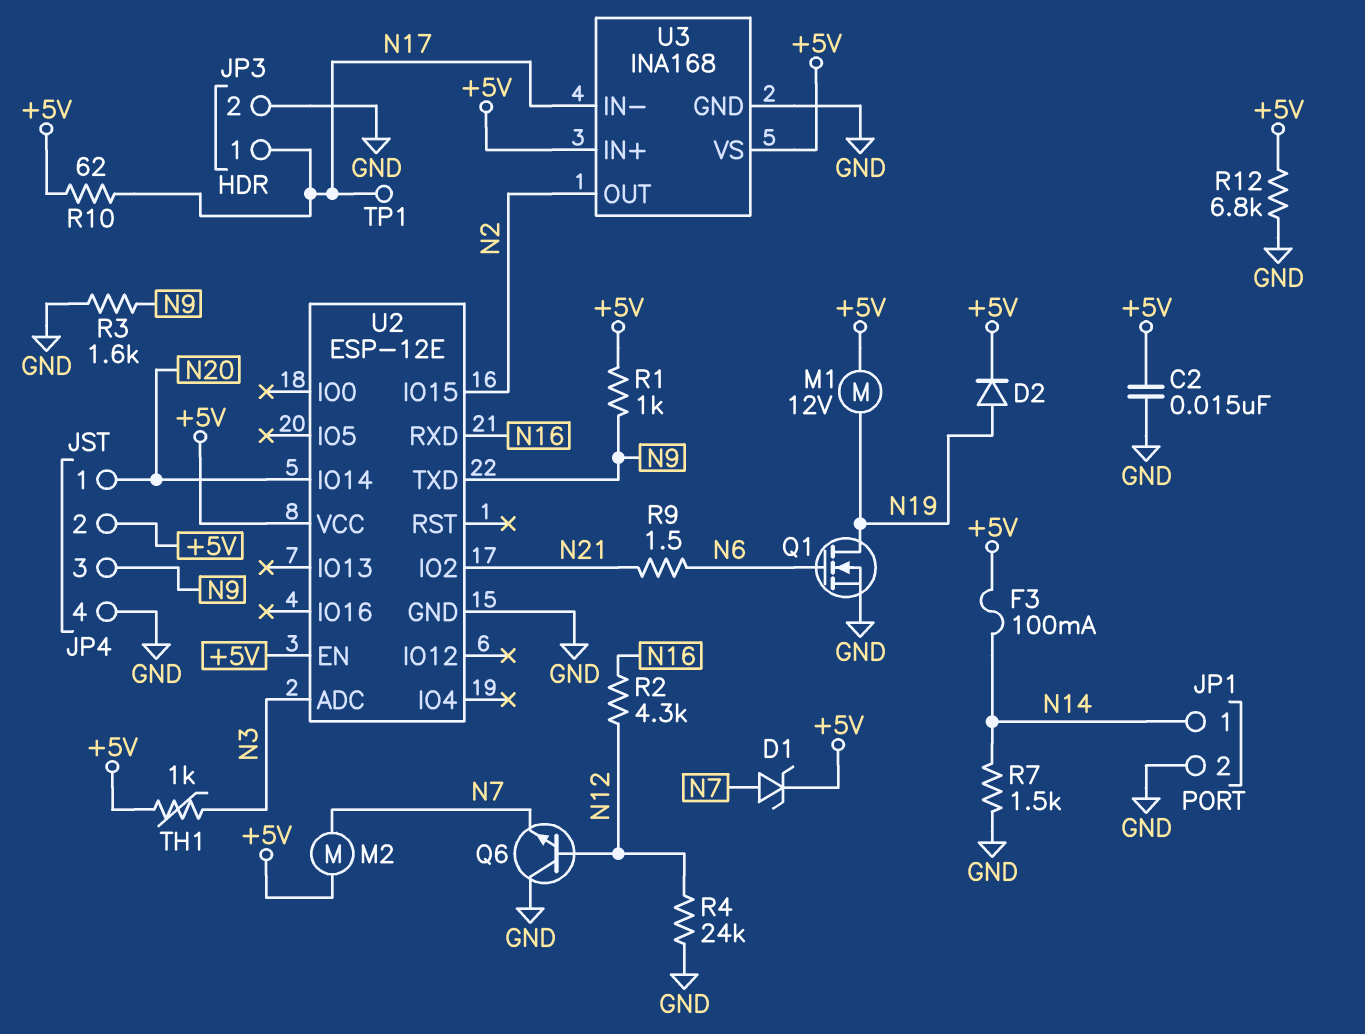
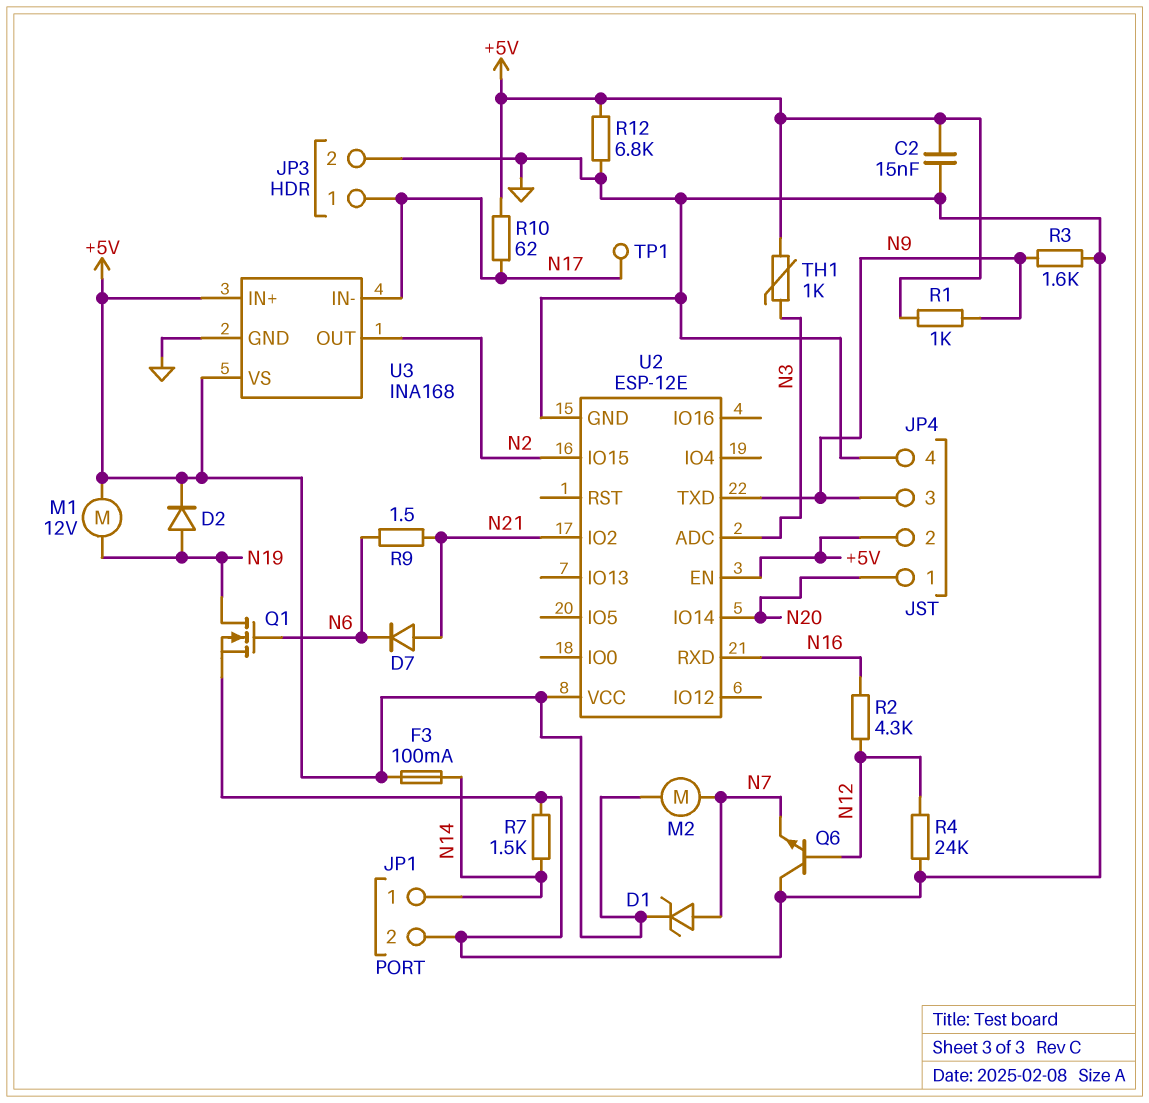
D7: none -> diode (A N21, K N6)

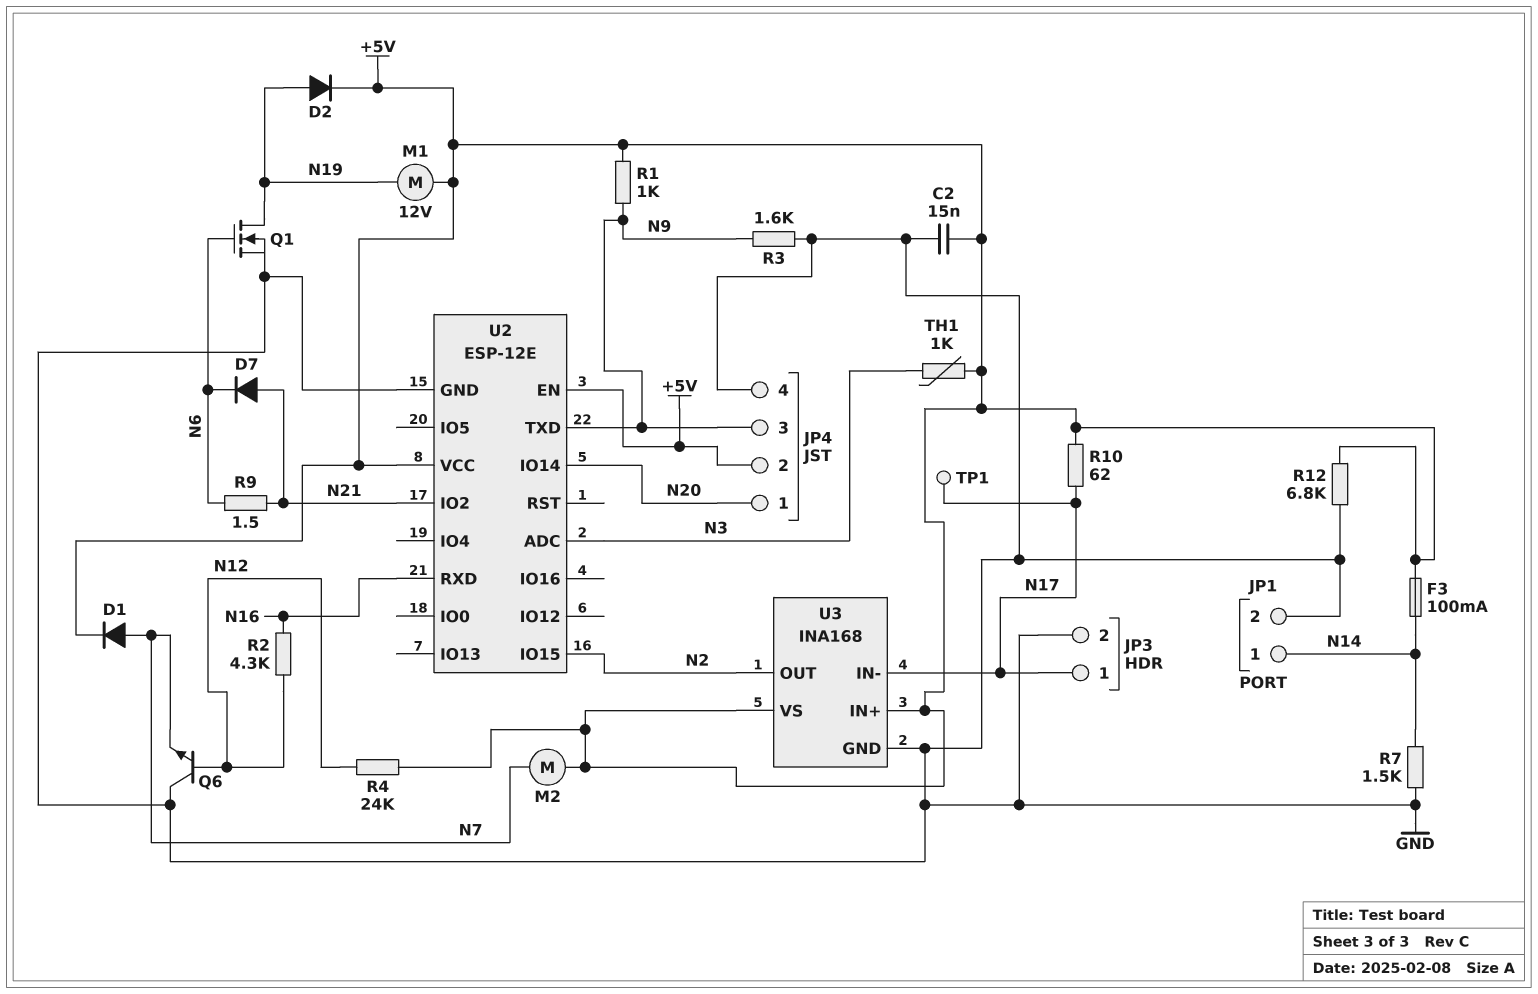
D1: zener (A N7, K +5V) -> diode (A N7, K +5V)
R4: 24k (GND, N12) -> 24k (+5V, N12)

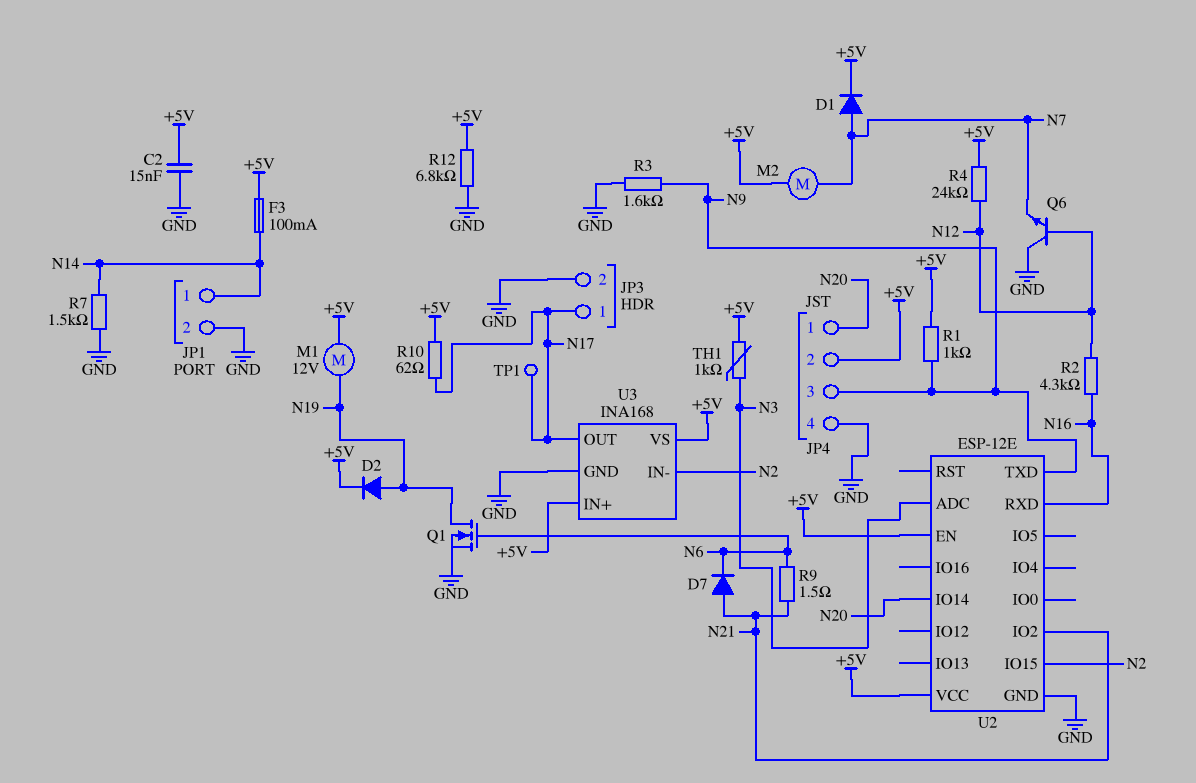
U3 pin IN-: N17 -> N2
U3 pin OUT: N2 -> N17

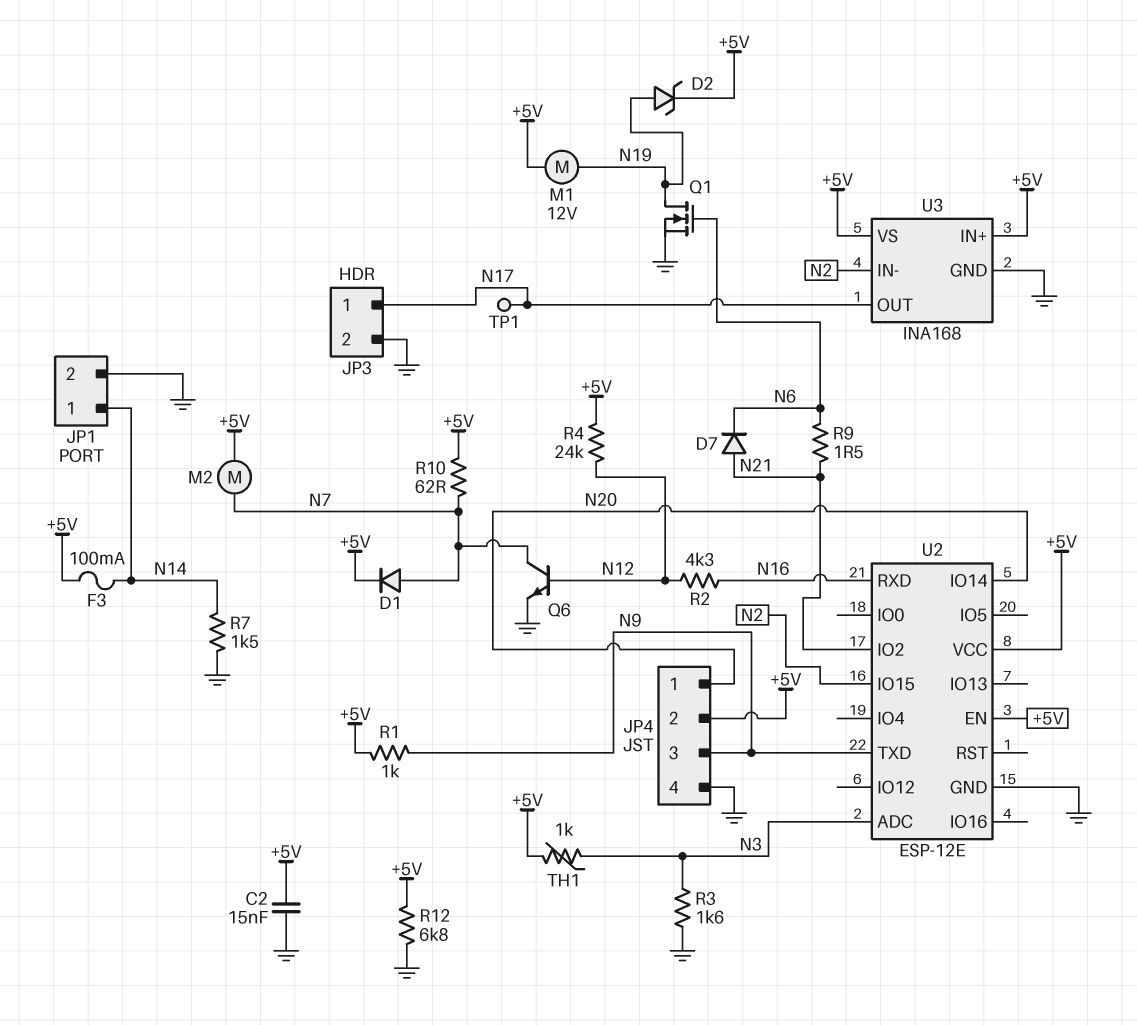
D2: diode (A N19, K +5V) -> zener (A N19, K +5V)
Q6: NPN (B N12, C GND, E N7) -> NPN (B N12, C N7, E GND)
R3: 1.6k (GND, N9) -> 1.6k (GND, N3)
R10: 62 (+5V, N17) -> 62 (+5V, N7)

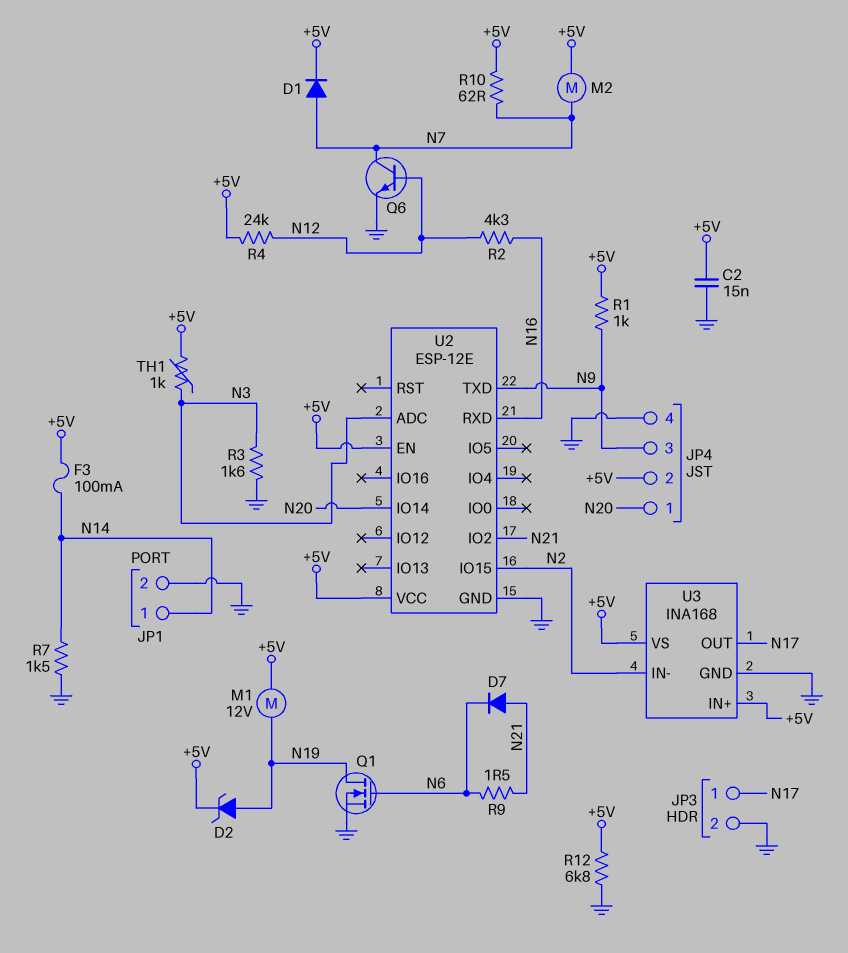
TP1: test point (N17) -> none

